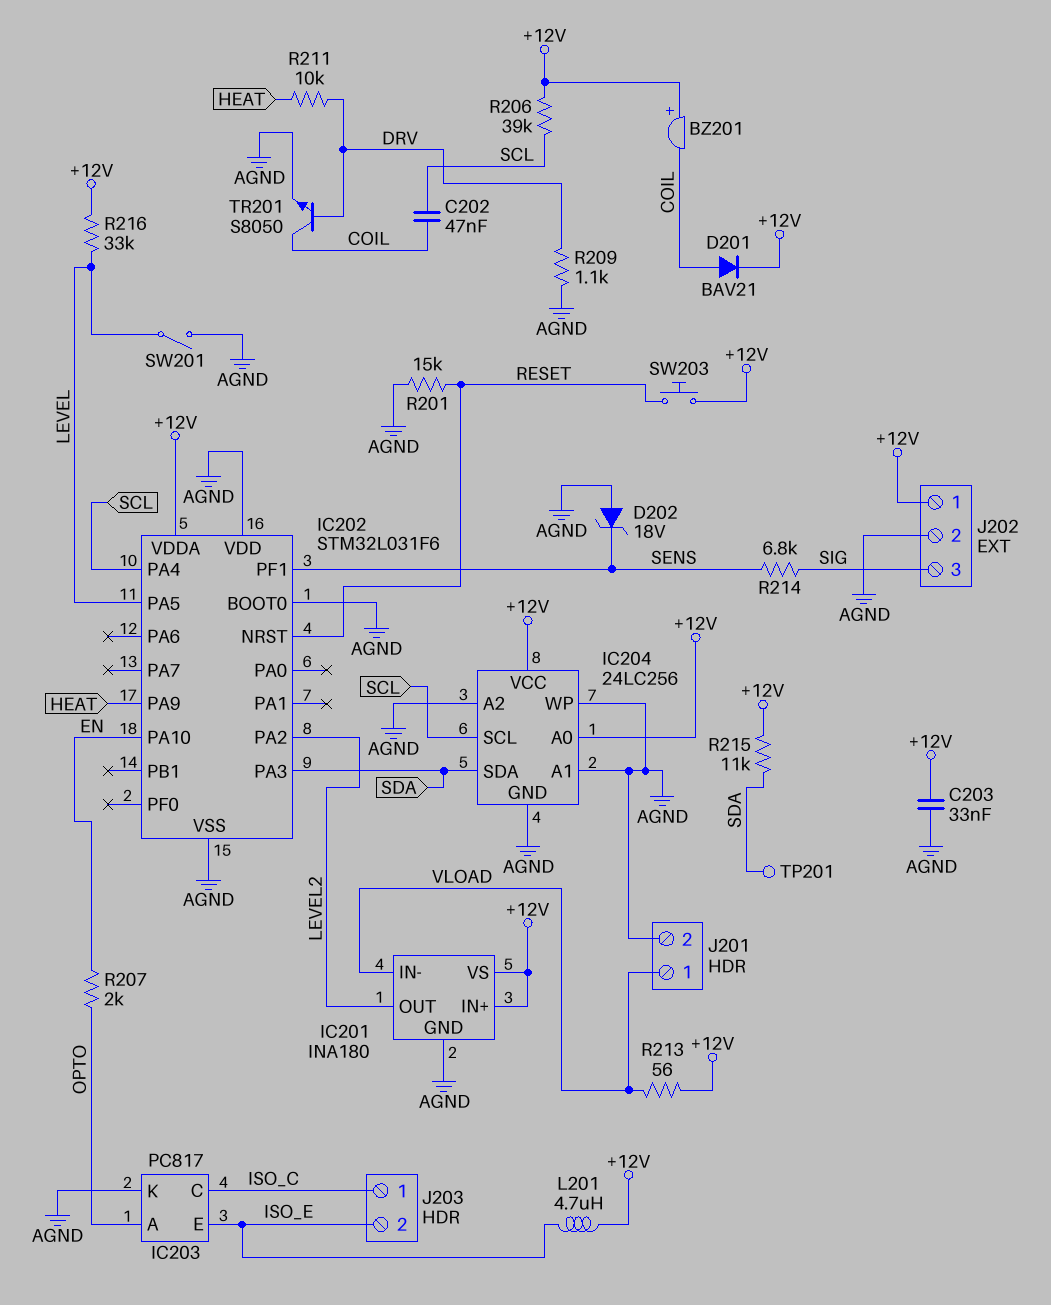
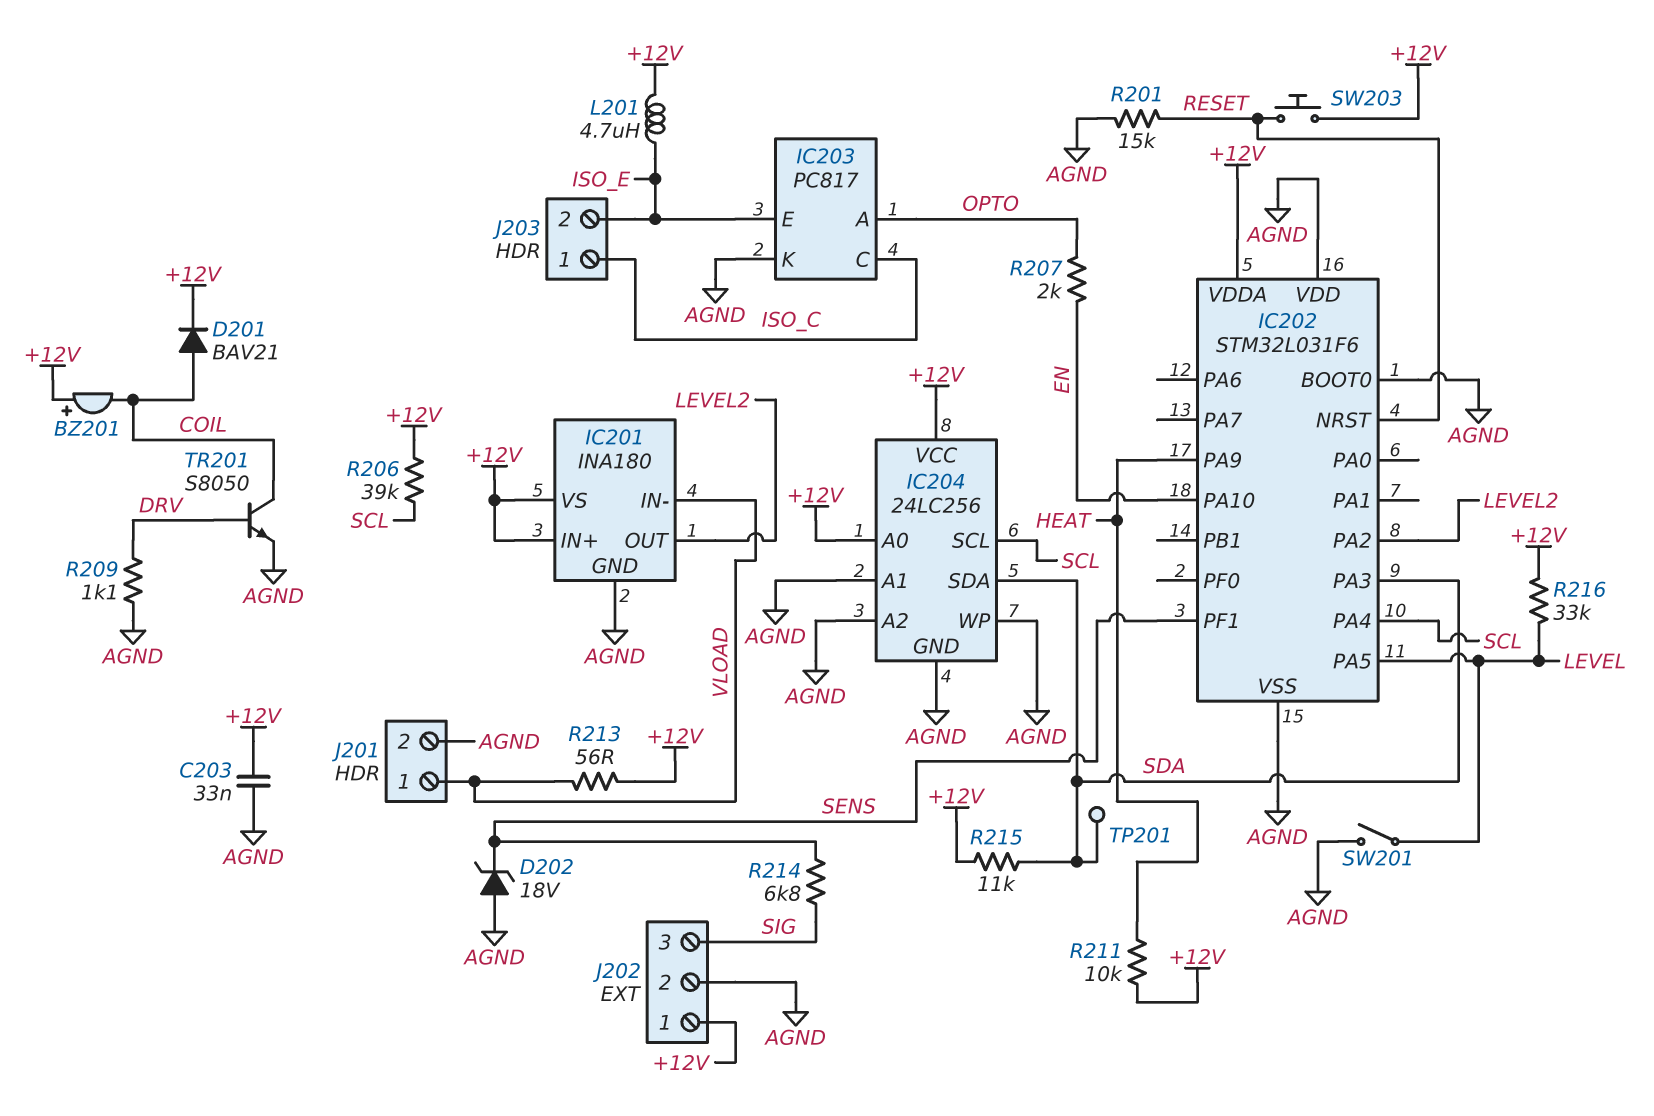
C202: 47nF (COIL, SCL) -> none
R211: 10k (DRV, HEAT) -> 10k (+12V, HEAT)

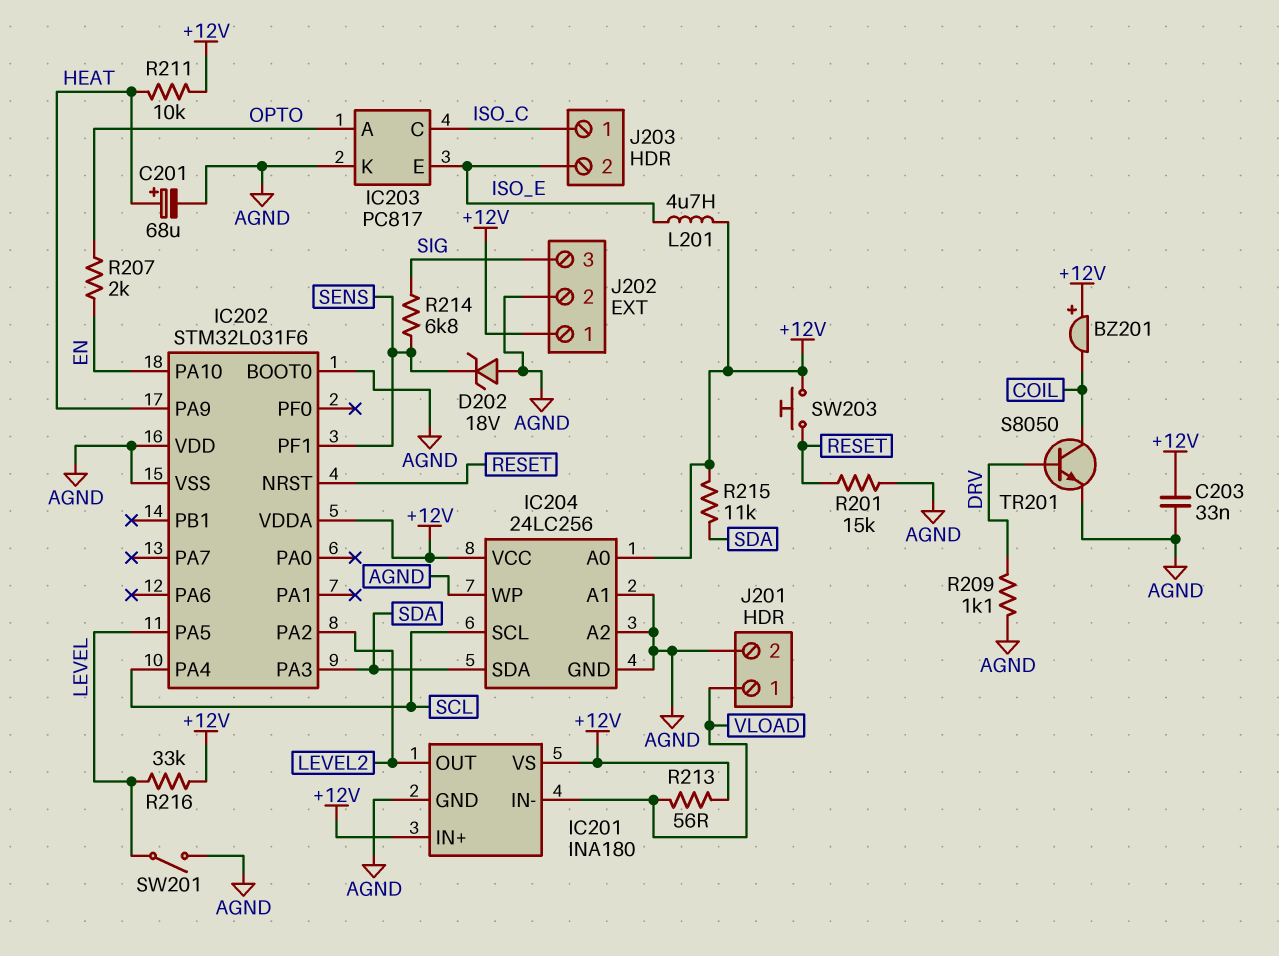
C201: none -> 68uF (plus HEAT, minus AGND)
D201: diode BAV21 (A COIL, K +12V) -> none
R206: 39k (+12V, SCL) -> none
TP201: test point (SDA) -> none

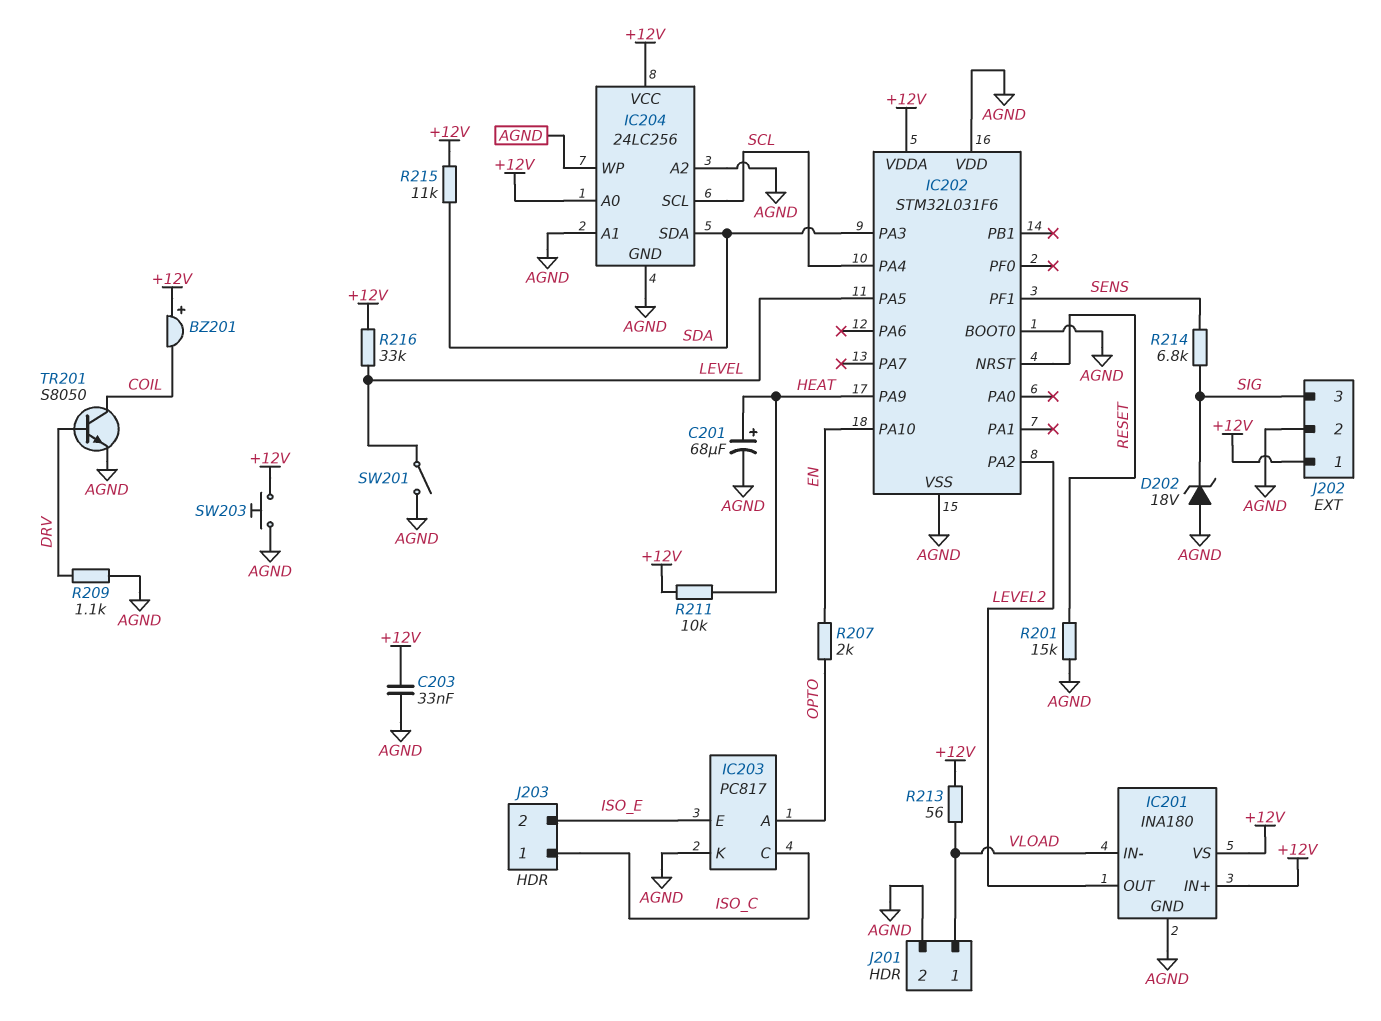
D202: zener 18V (A AGND, K SENS) -> zener 18V (A AGND, K SIG)
L201: 4.7uH (+12V, ISO_E) -> none
SW203: button (+12V, RESET) -> button (+12V, AGND)

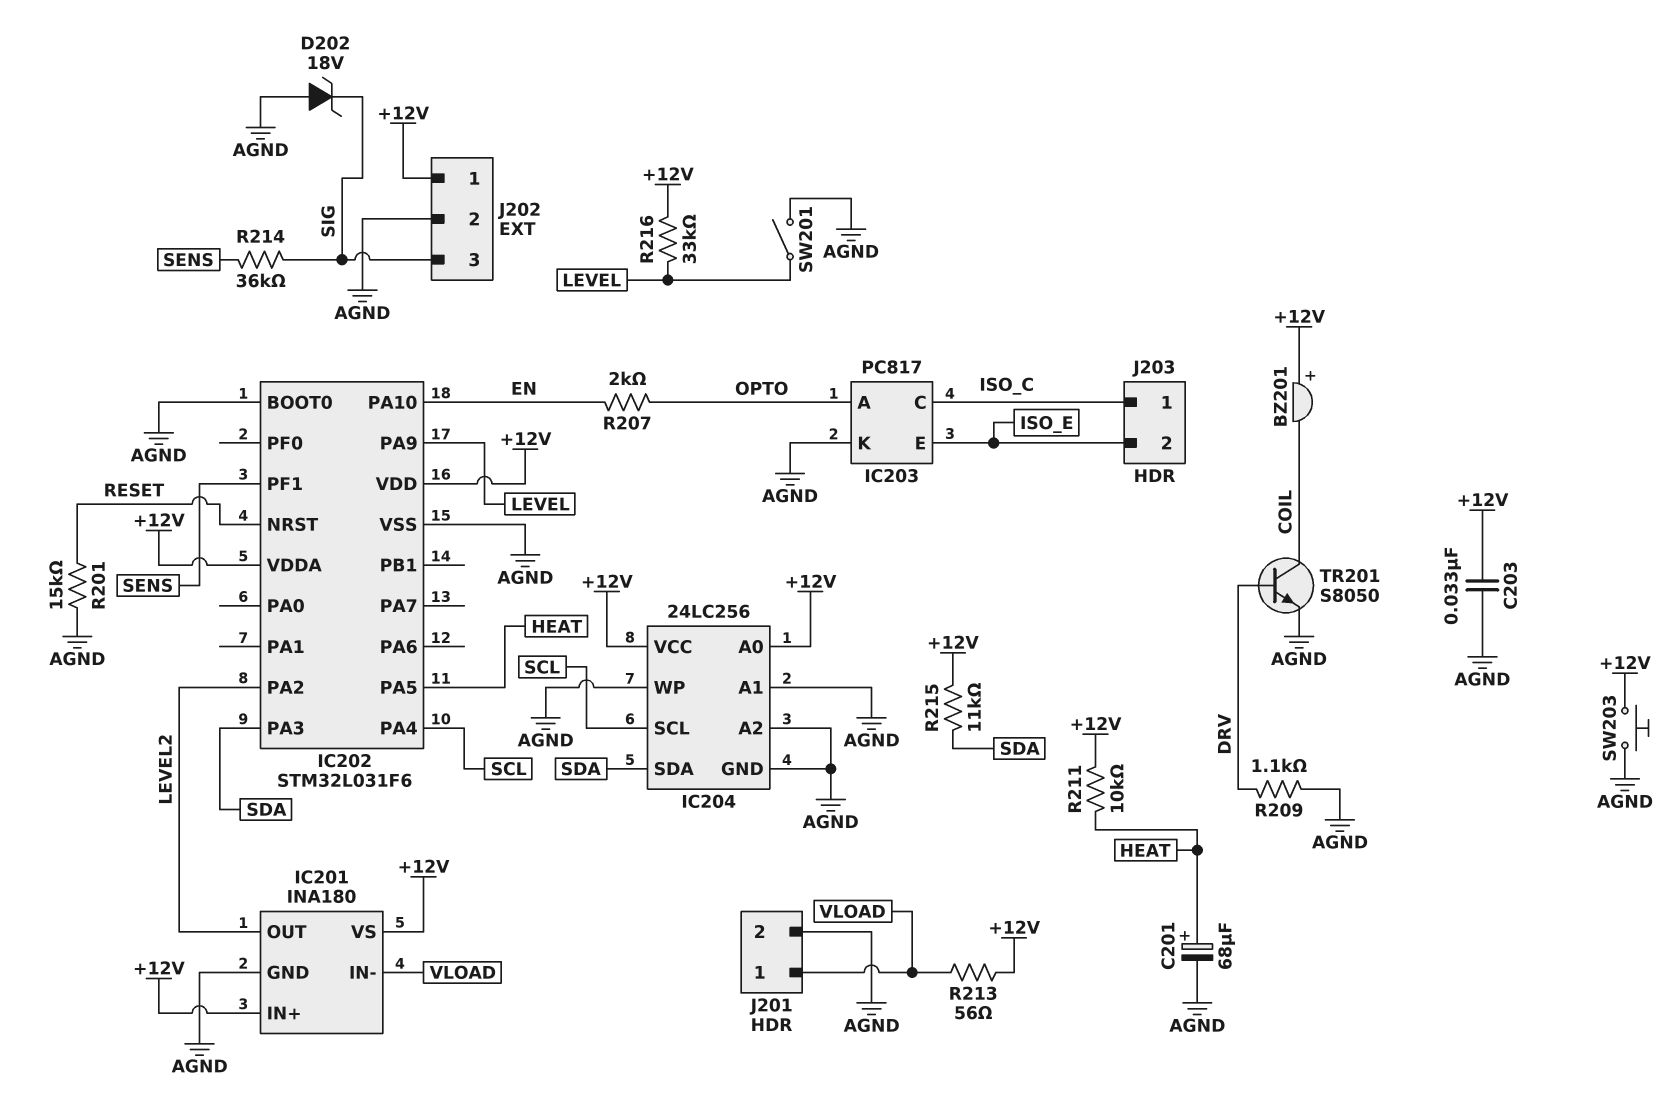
IC202 pin PA5: LEVEL -> HEAT
IC202 pin PA9: HEAT -> LEVEL
IC202 pin VDD: AGND -> +12V
R214: 6.8k (SENS, SIG) -> 36k (SENS, SIG)

